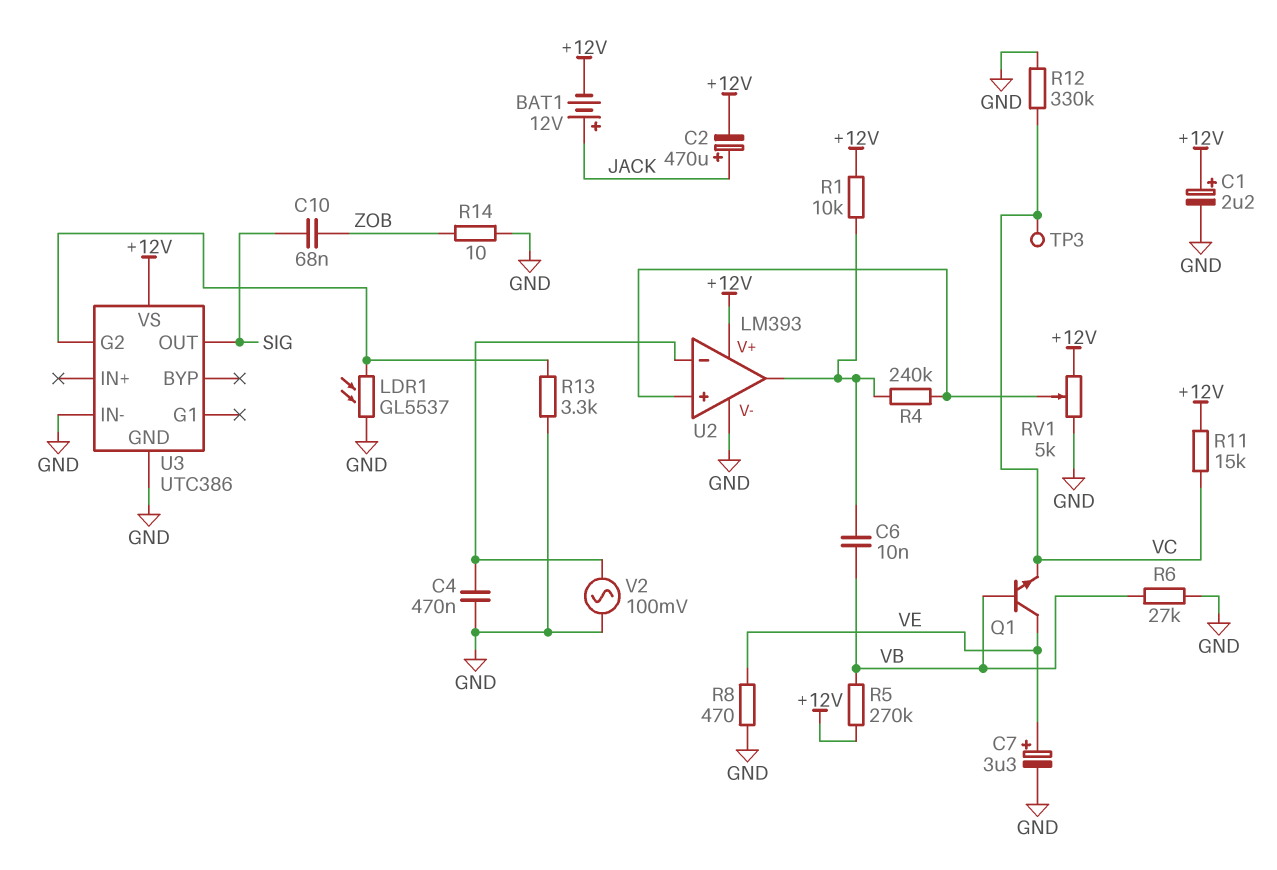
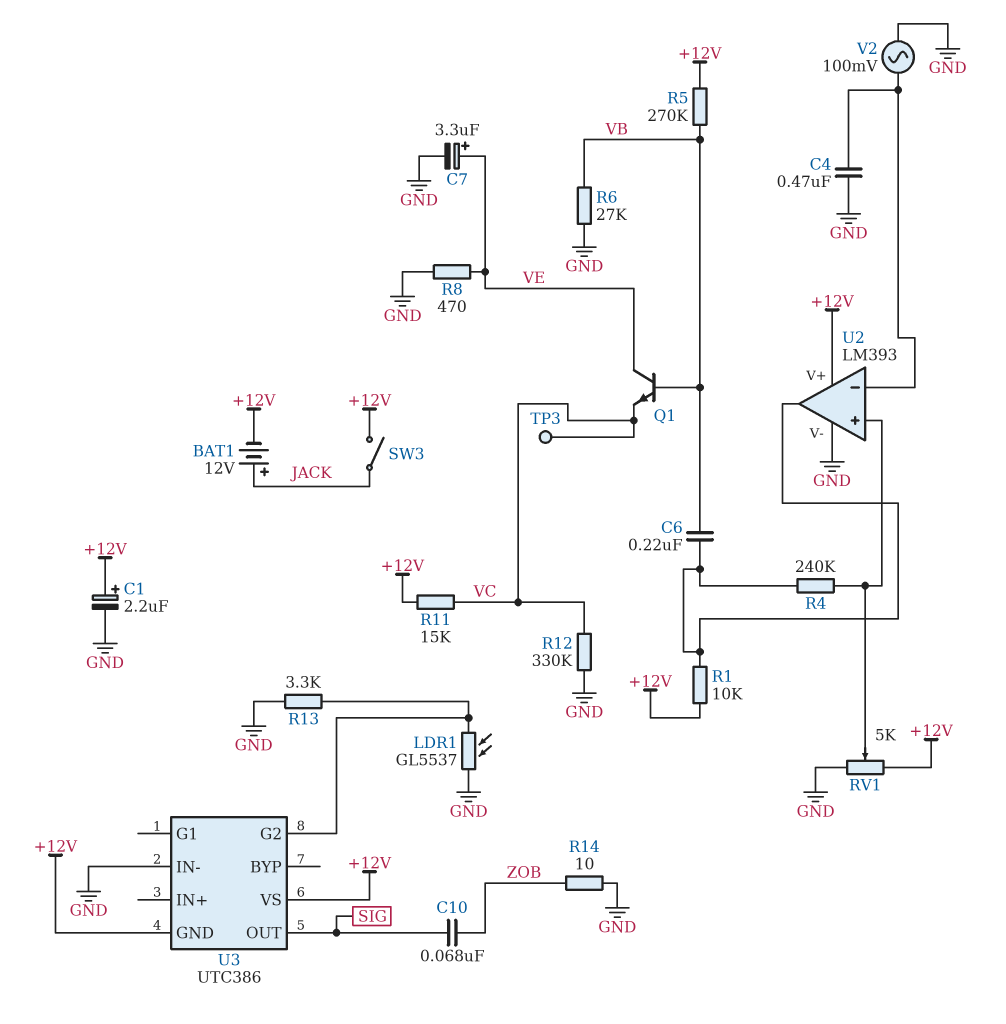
C2: 470uF (plus JACK, minus +12V) -> none
C6: 10nF (U2/out, VB) -> 220nF (U2/out, VB)
SW3: none -> switch (+12V, JACK)
U3 pin GND: GND -> +12V

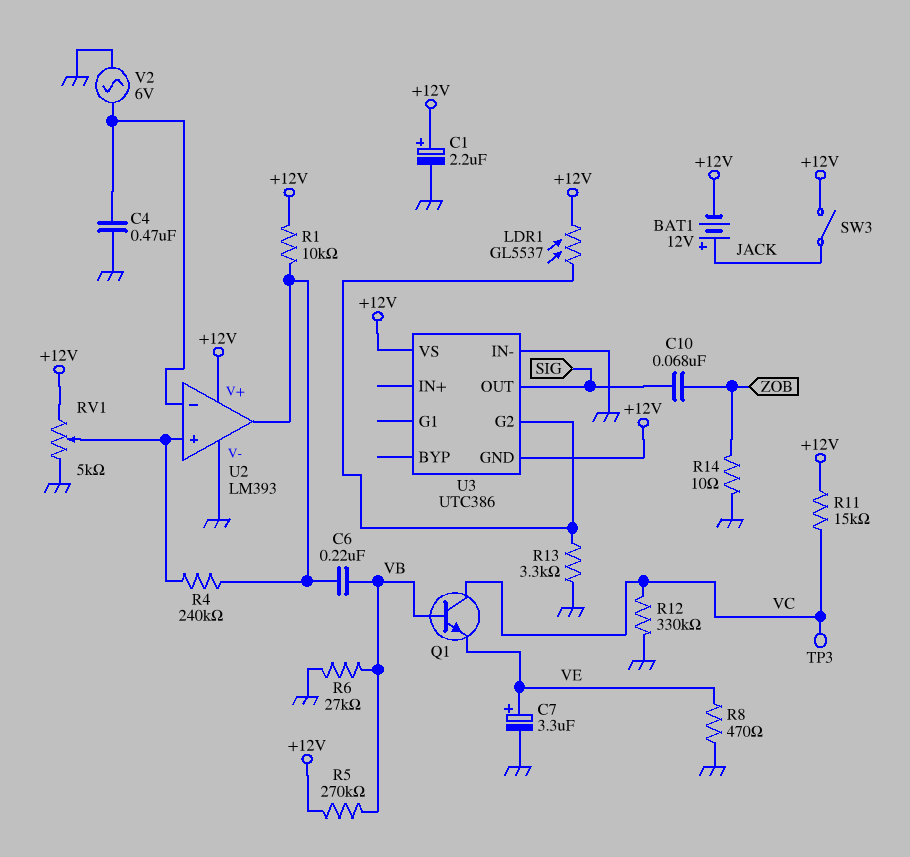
LDR1: GL5537 (GND, U3/G2) -> GL5537 (+12V, U3/G2)
Q1: NPN (B VB, C VE, E VC) -> NPN (B VB, C VC, E VE)
V2: AC 100mV (GND, U2/in-) -> AC 6V (GND, U2/in-)

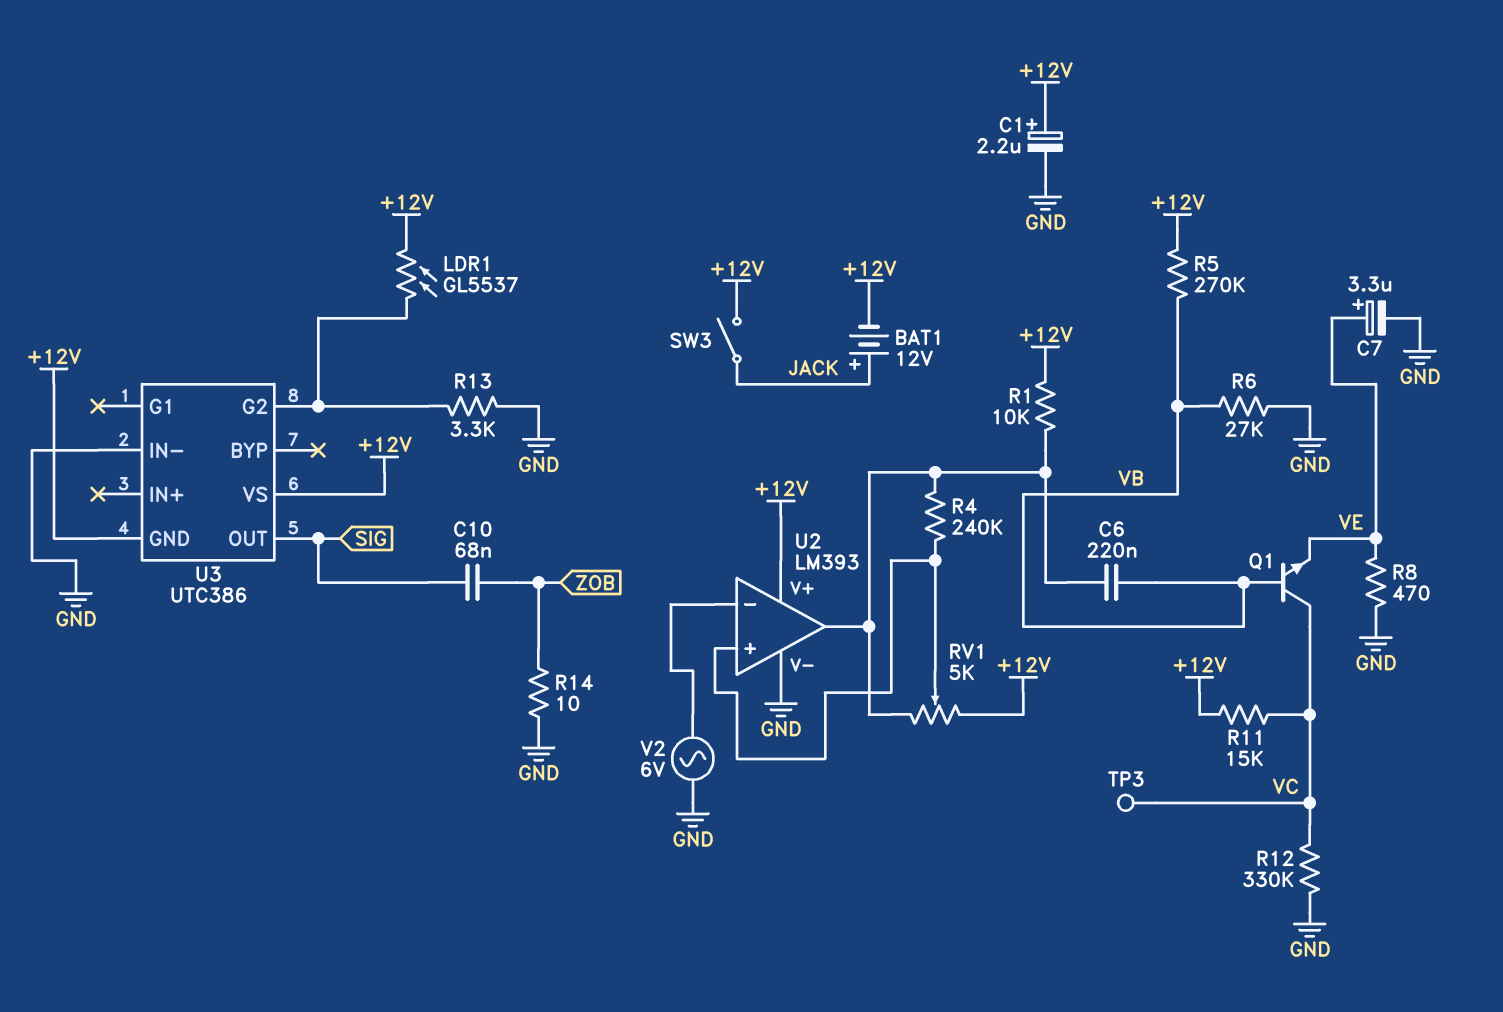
C4: 470nF (GND, U2/in-) -> none
RV1: 5k (+12V, GND, wiper U2/in+) -> 5k (+12V, U2/out, wiper U2/in+)

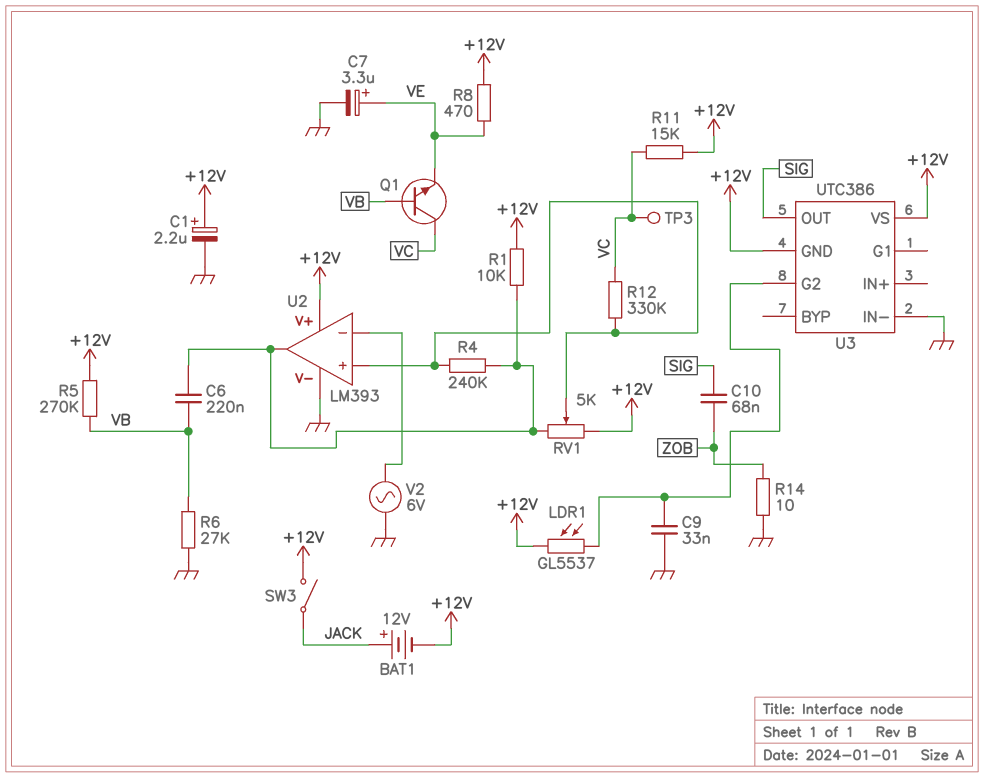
C9: none -> 33nF (GND, U3/G2)
R8: 470 (GND, VE) -> 470 (+12V, VE)
R12: 330k (GND, VC) -> 330k (U2/in+, VC)
R13: 3.3k (GND, U3/G2) -> none

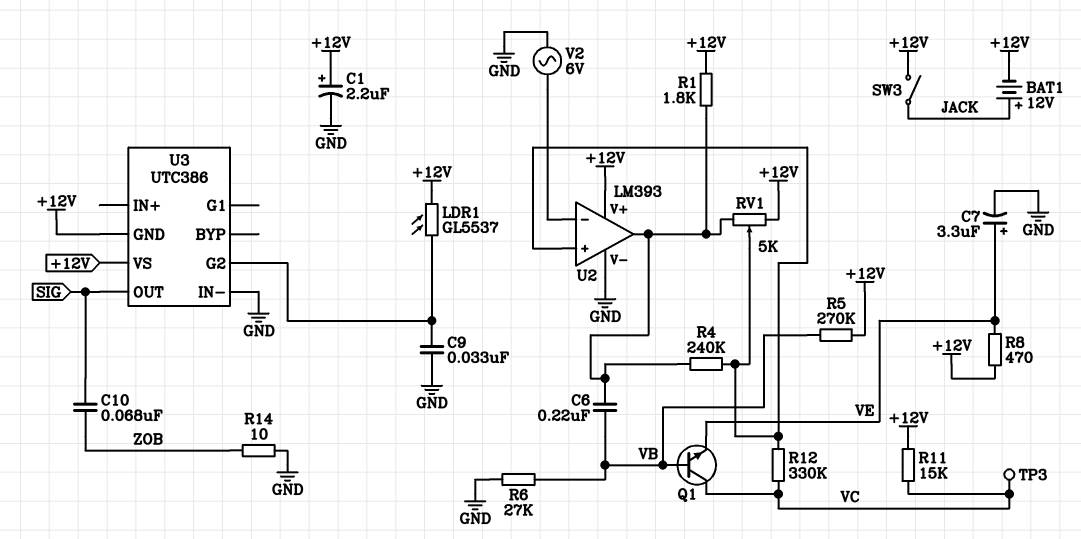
R1: 10k (+12V, U2/out) -> 1.8k (+12V, U2/out)

